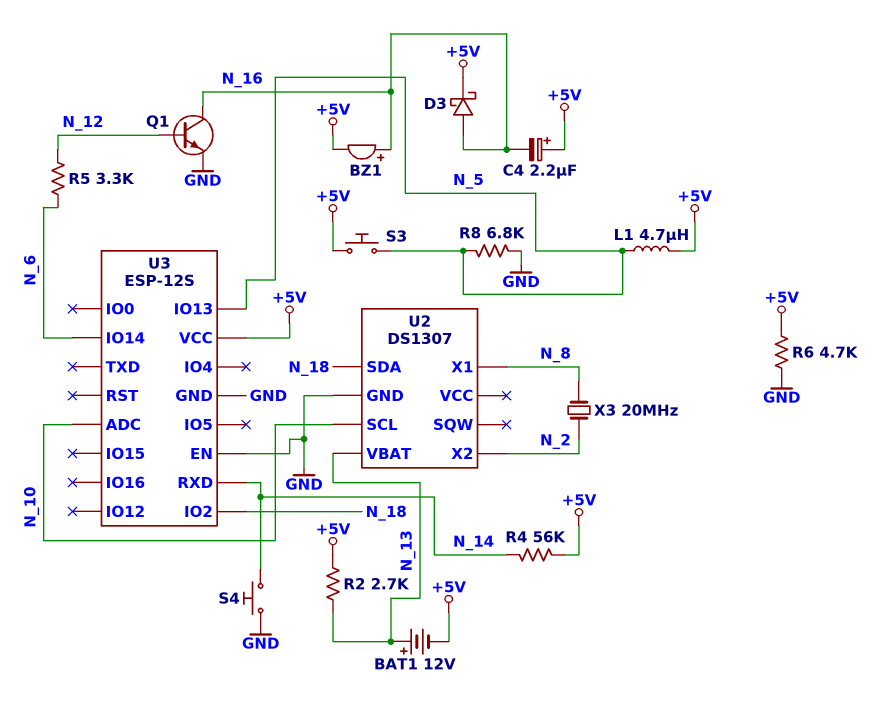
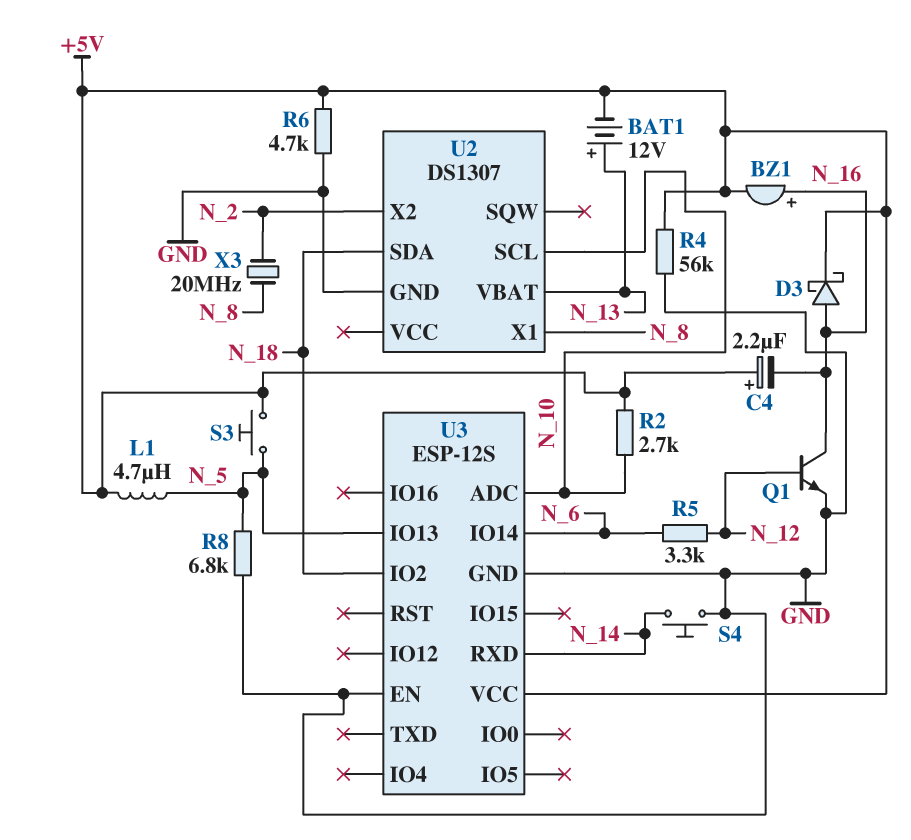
R2: 2.7k (+5V, N_13) -> 2.7k (+5V, N_10)
R4: 56k (+5V, N_14) -> 56k (+5V, GND)

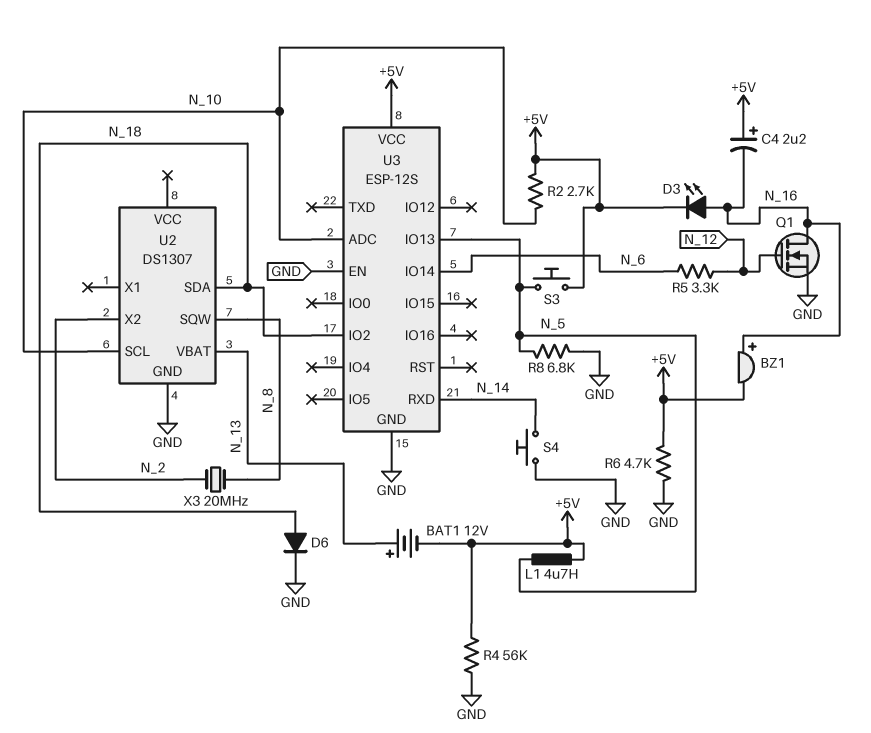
D3: schottky (A N_16, K +5V) -> LED (A N_16, K +5V)
D6: none -> diode (A N_18, K GND)
Q1: NPN (B N_12, C N_16, E GND) -> NMOS (G N_12, D N_16, S GND)
U2 pin SQW: none -> N_8
U2 pin X1: N_8 -> none

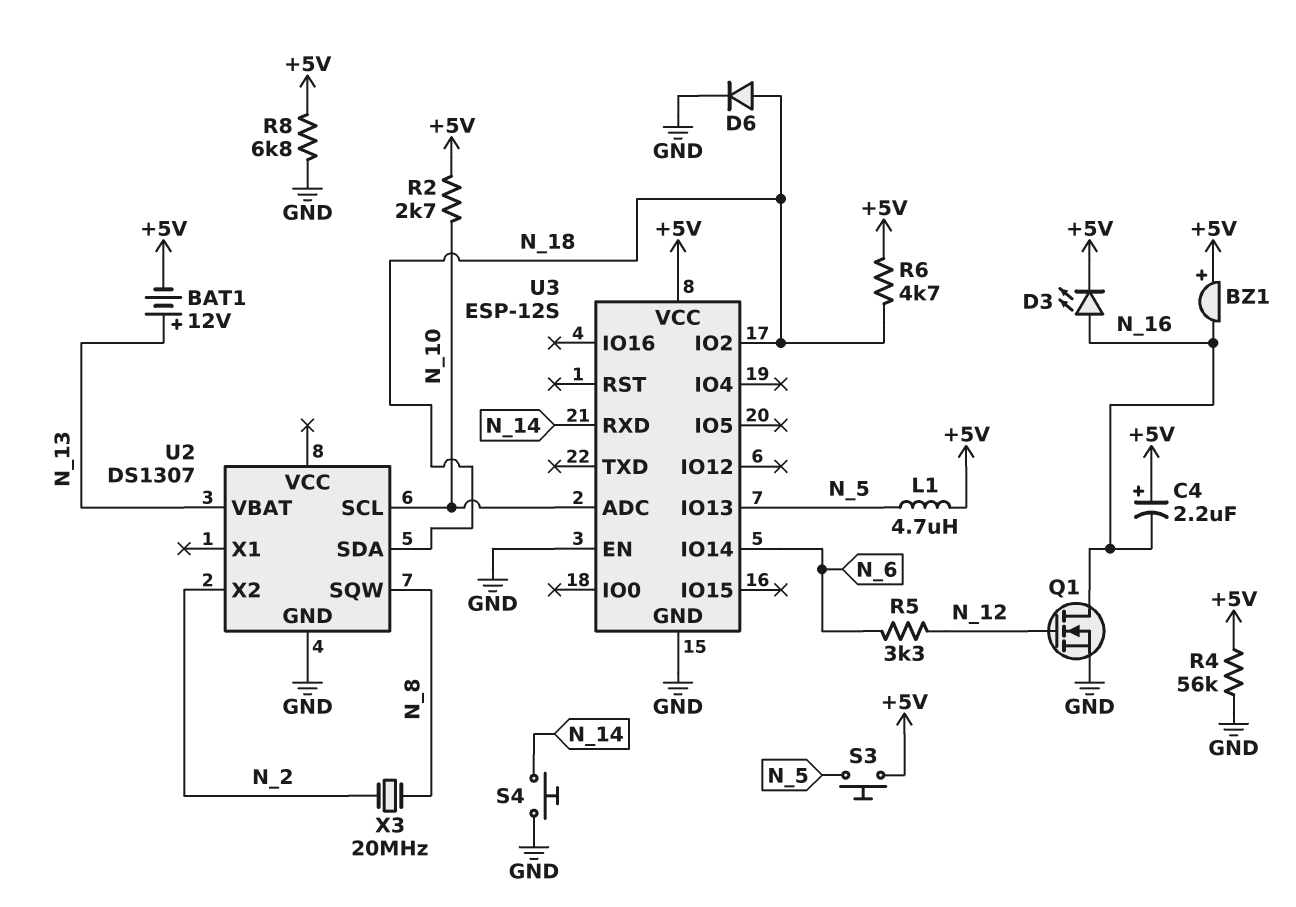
BZ1: buzzer (plus N_16, minus +5V) -> buzzer (plus +5V, minus N_16)
R6: 4.7k (+5V, GND) -> 4.7k (+5V, N_18)
R8: 6.8k (GND, N_5) -> 6.8k (+5V, GND)

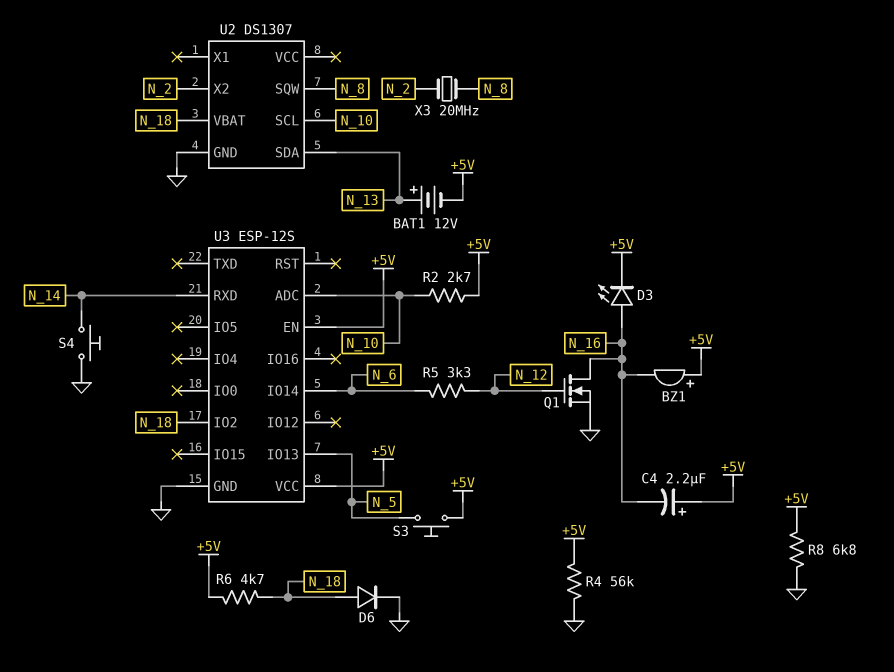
L1: 4.7uH (+5V, N_5) -> none
U2 pin SDA: N_18 -> N_13
U2 pin VBAT: N_13 -> N_18
U3 pin EN: GND -> +5V

